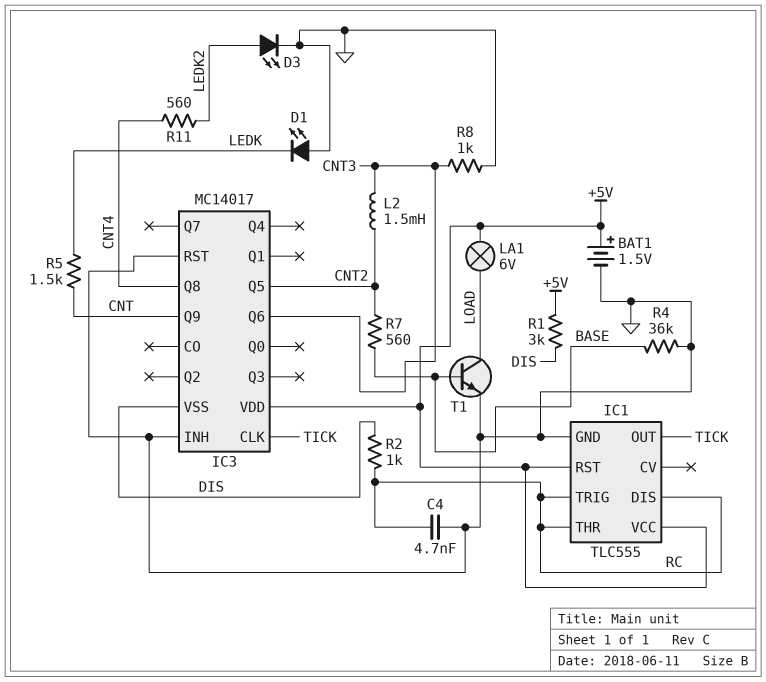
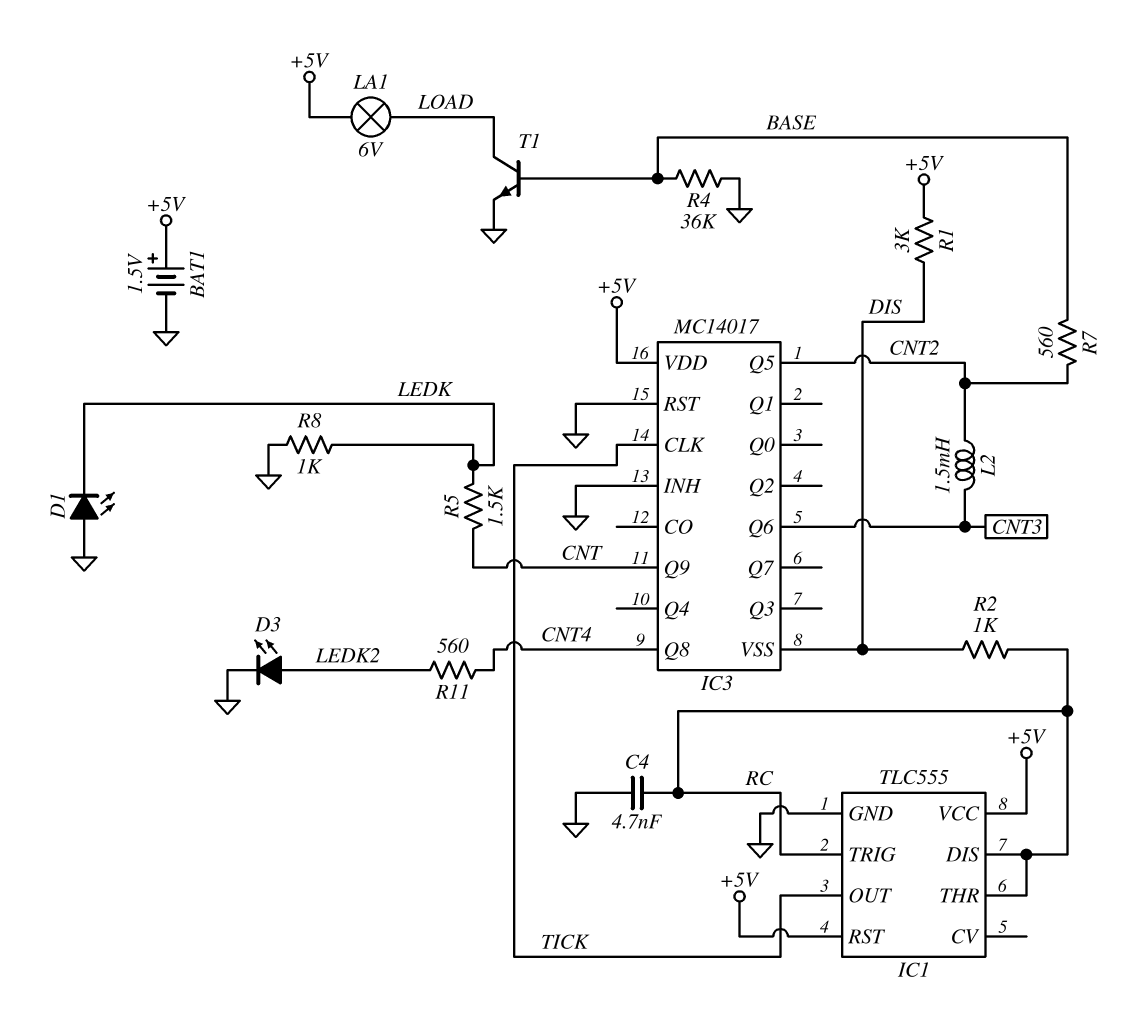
R8: 1k (CNT3, GND) -> 1k (GND, LEDK)

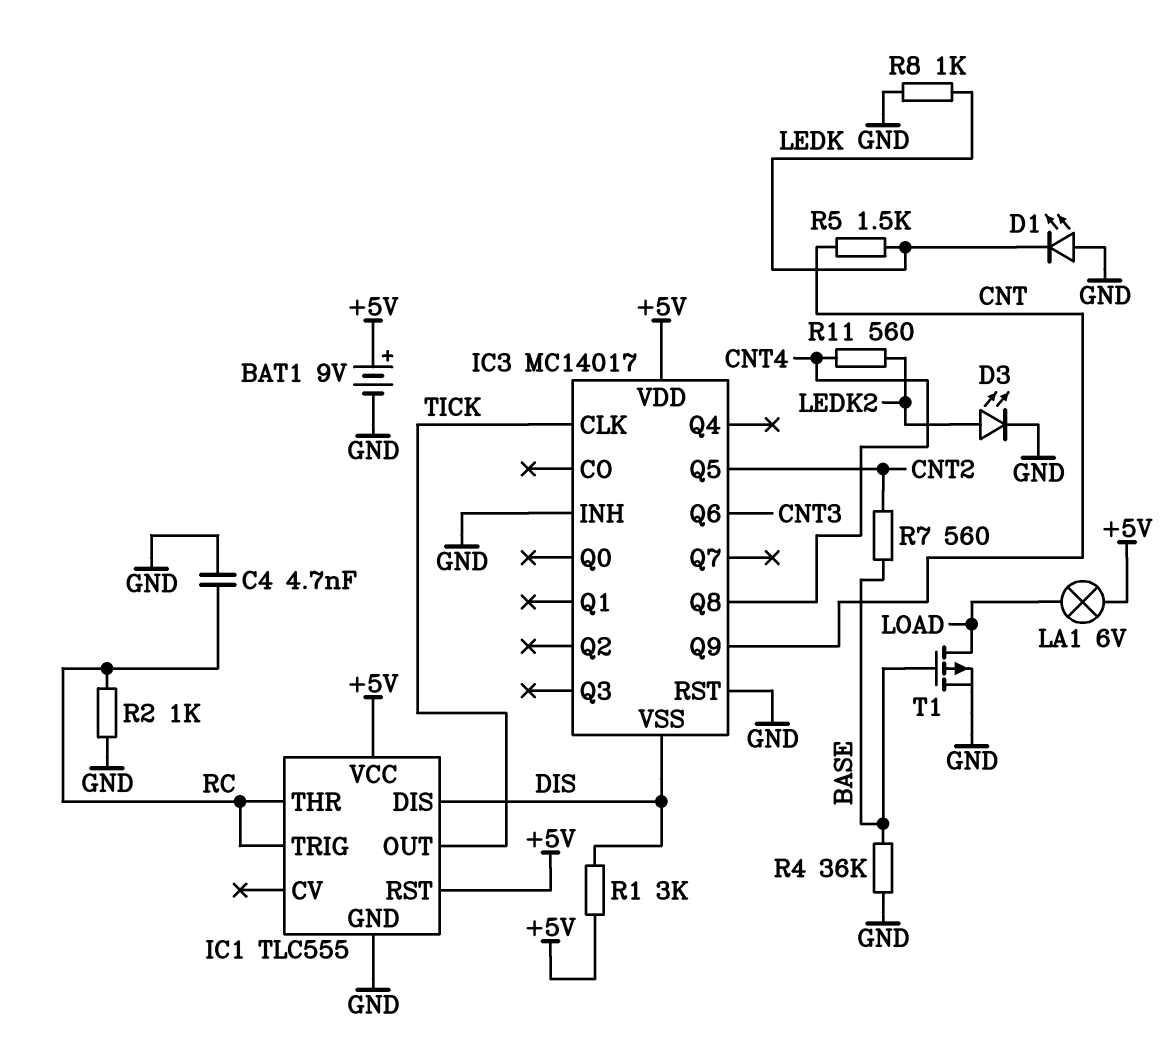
BAT1: 1.5V (plus +5V, minus GND) -> 9V (plus +5V, minus GND)
IC1 pin DIS: RC -> DIS
L2: 1.5mH (CNT2, CNT3) -> none
R2: 1k (DIS, RC) -> 1k (GND, RC)
T1: NPN (B BASE, C LOAD, E GND) -> PMOS (G BASE, D LOAD, S GND)

